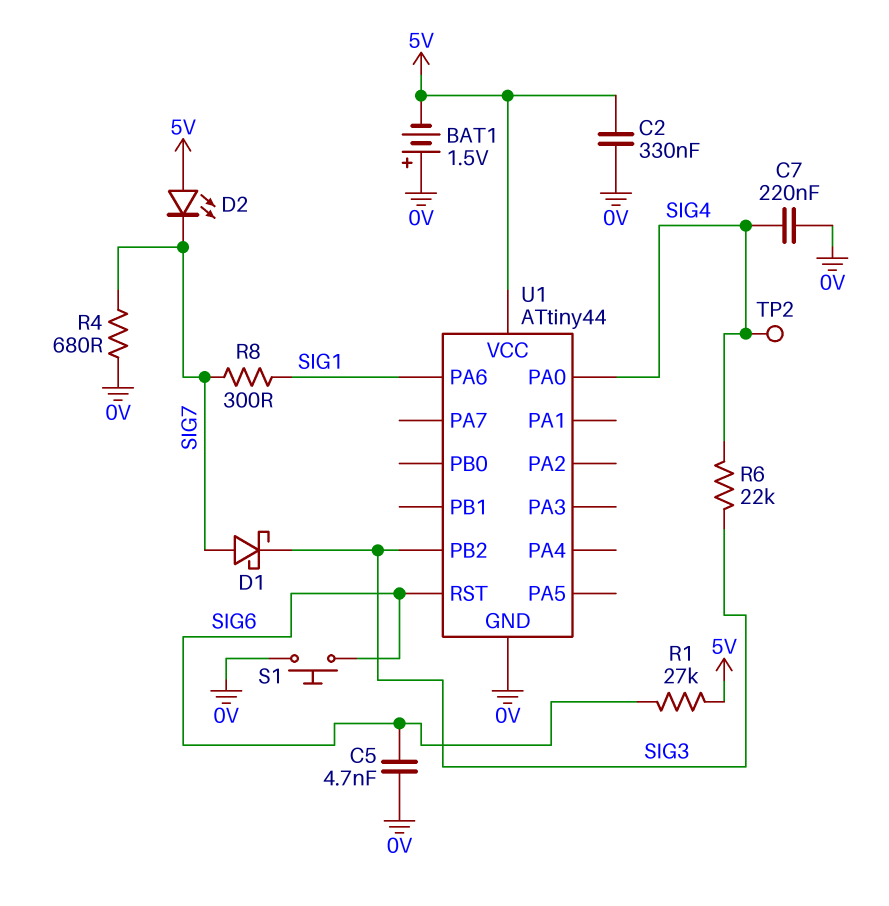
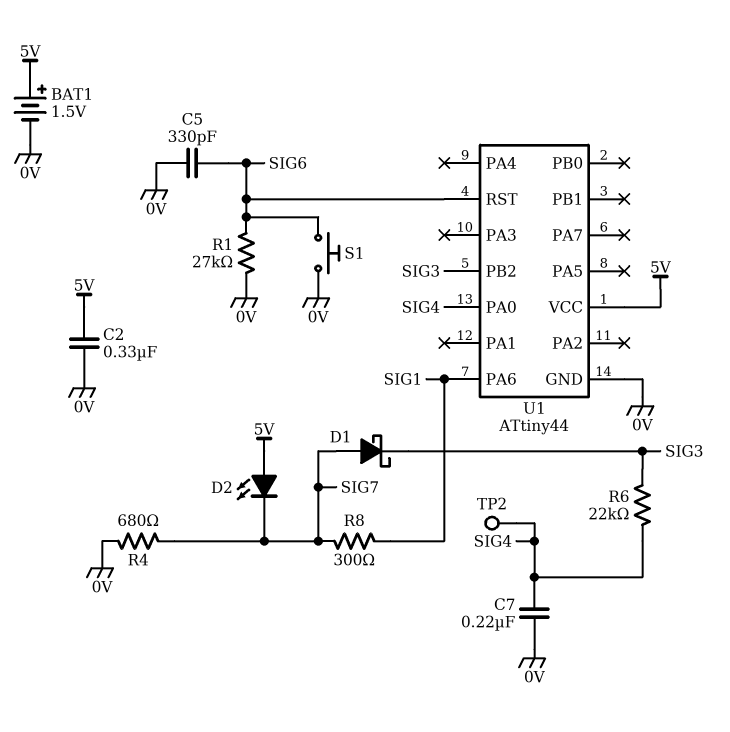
BAT1: 1.5V (plus 0V, minus 5V) -> 1.5V (plus 5V, minus 0V)
C5: 4.7nF (0V, SIG6) -> 330pF (0V, SIG6)
R1: 27k (5V, SIG6) -> 27k (0V, SIG6)

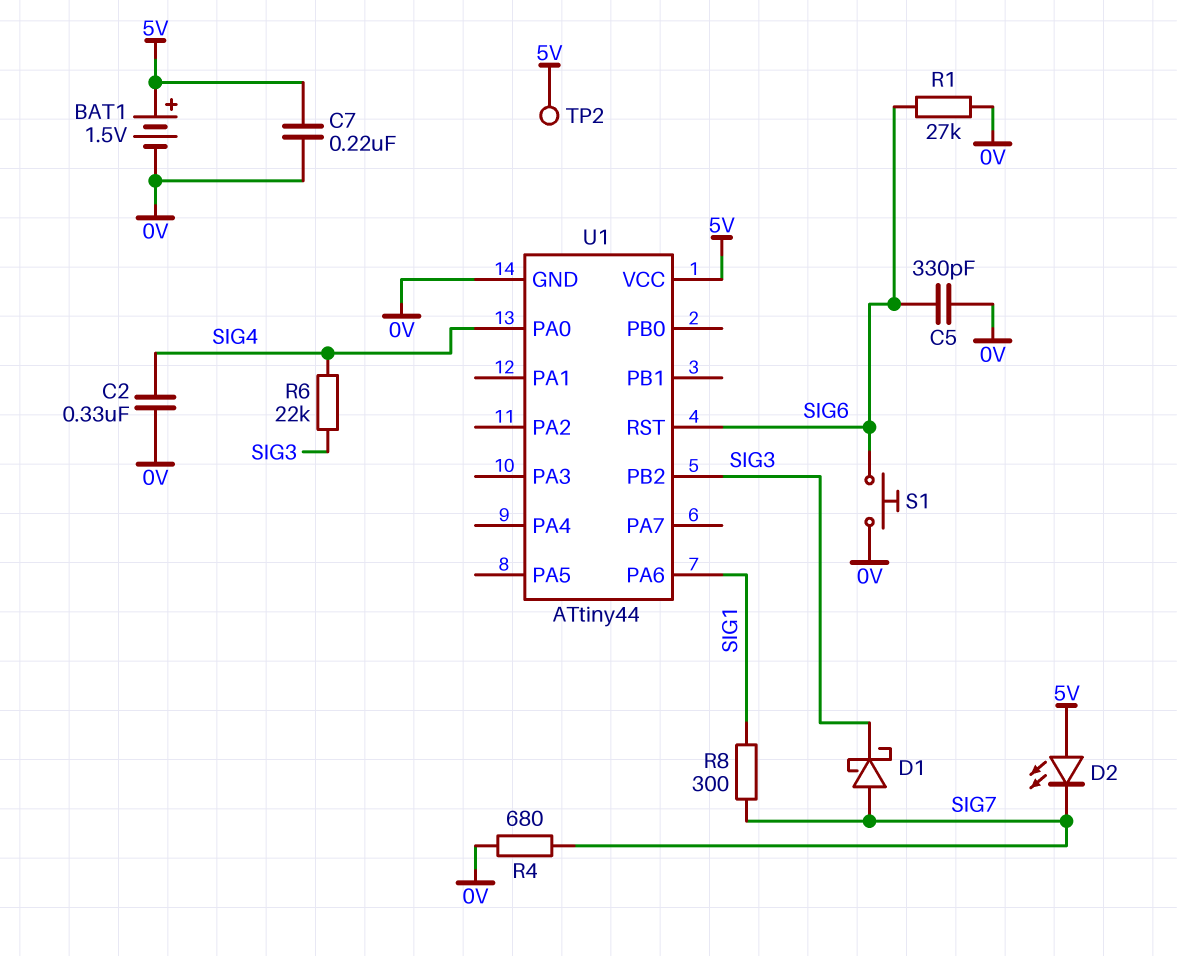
C2: 330nF (0V, 5V) -> 330nF (0V, SIG4)
C7: 220nF (0V, SIG4) -> 220nF (0V, 5V)
TP2: test point (SIG4) -> test point (5V)

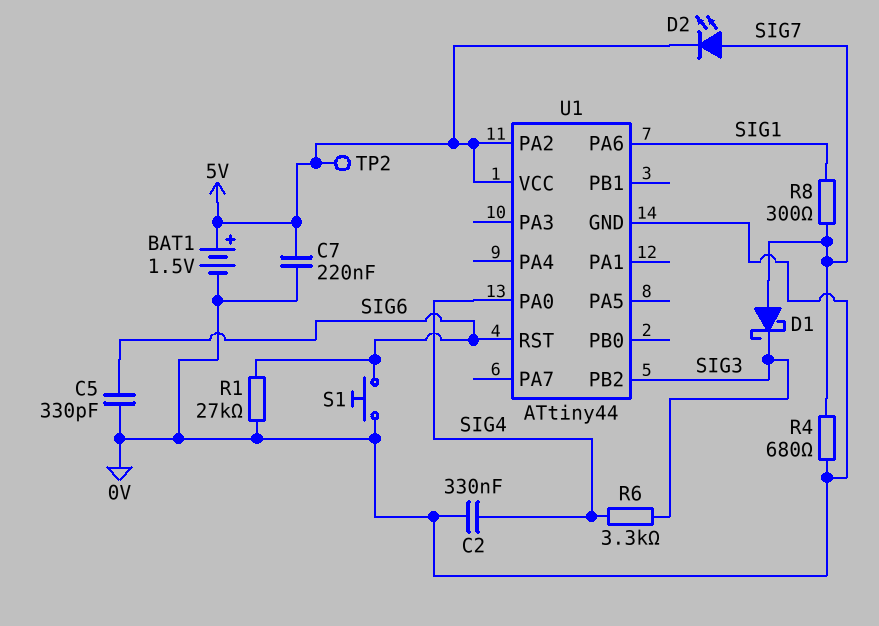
D2: LED (A 5V, K SIG7) -> LED (A SIG7, K 5V)
R6: 22k (SIG3, SIG4) -> 3.3k (SIG3, SIG4)
U1 pin PA2: none -> 5V

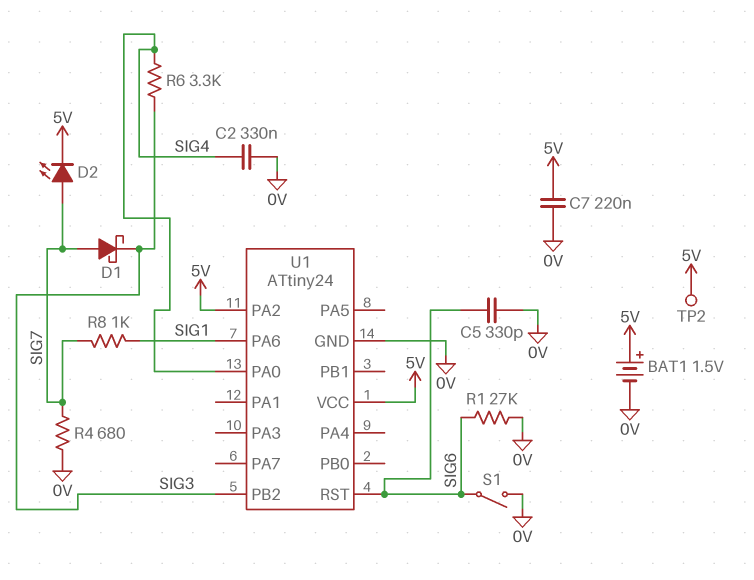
R8: 300 (SIG1, SIG7) -> 1k (SIG1, SIG7)
S1: button (0V, SIG6) -> switch (0V, SIG6)
U1: ATtiny44 -> ATtiny24

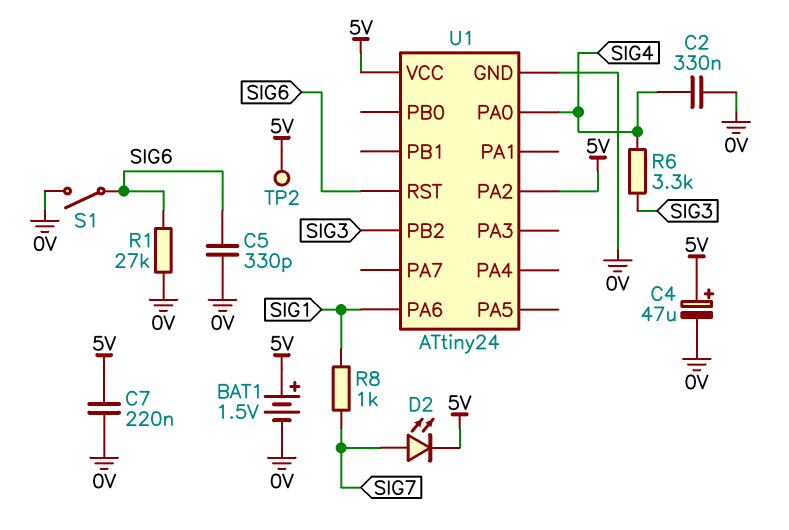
C4: none -> 47uF (plus 5V, minus 0V)
D1: schottky (A SIG7, K SIG3) -> none
R4: 680 (0V, SIG7) -> none

